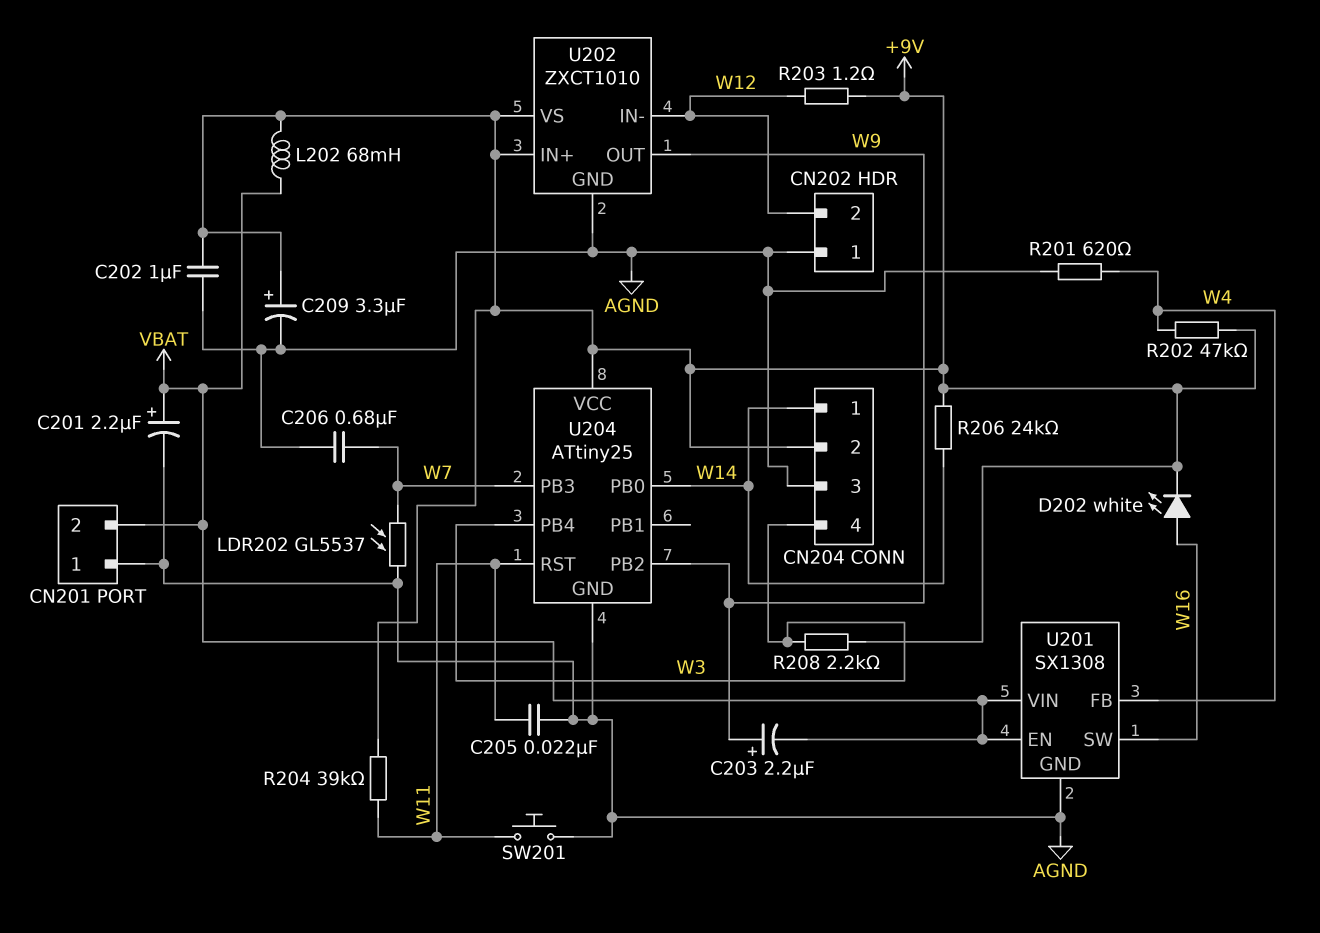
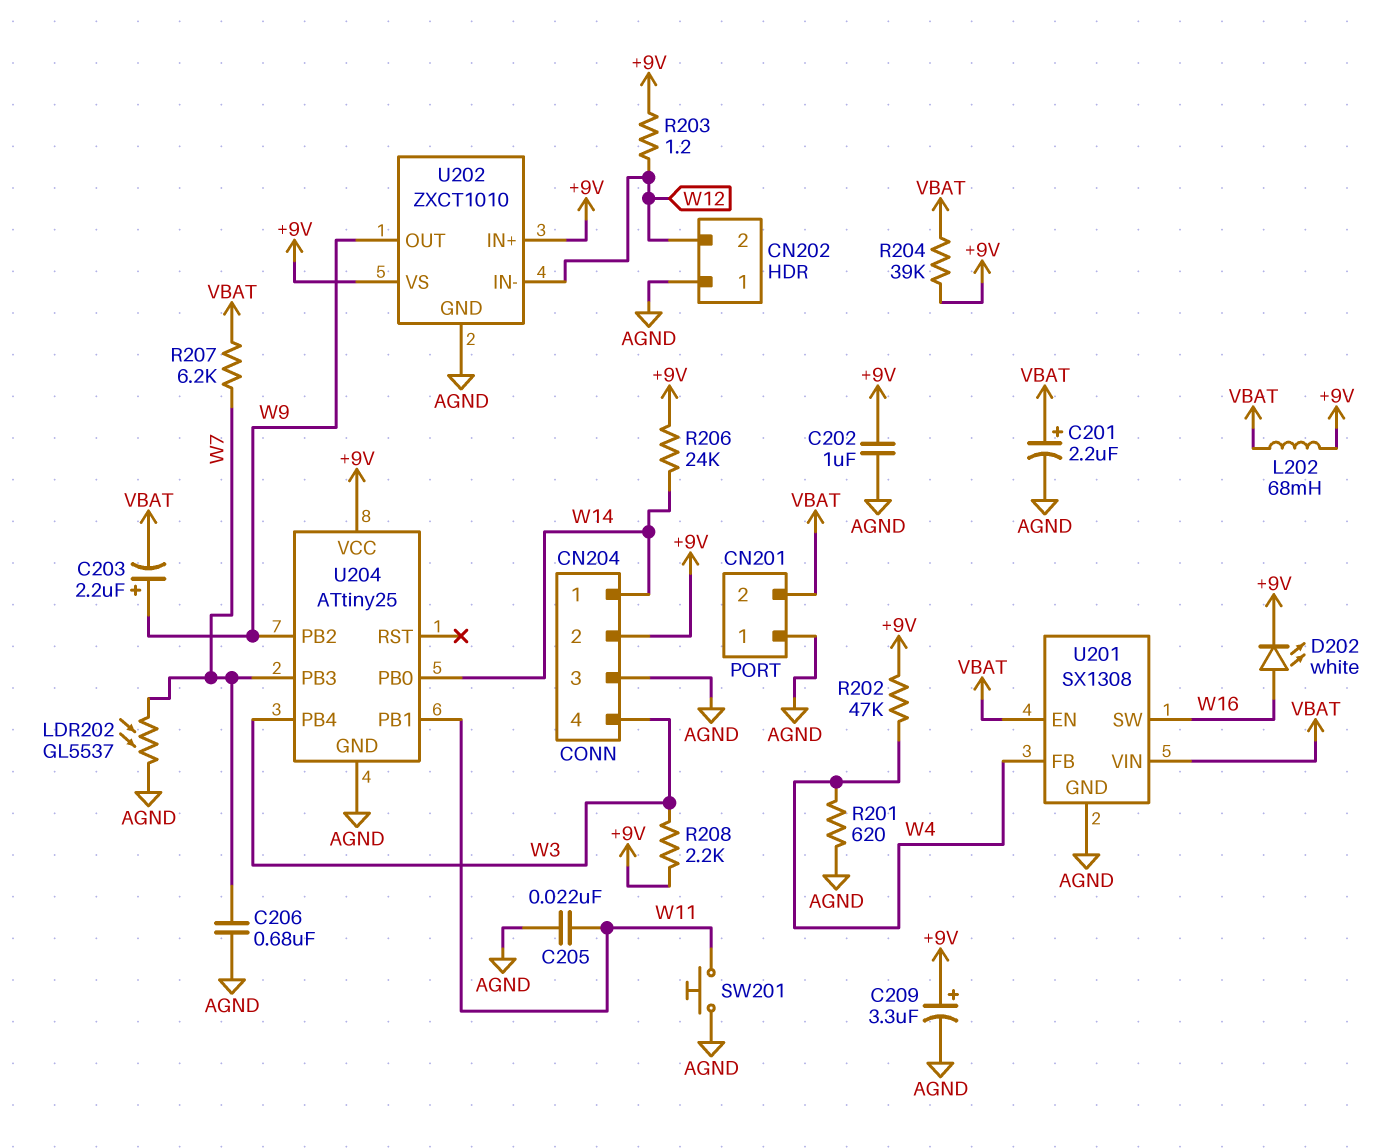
R204: 39k (+9V, W11) -> 39k (+9V, VBAT)
R207: none -> 6.2k (VBAT, W7)
U204 pin PB1: none -> W11
U204 pin RST: W11 -> none

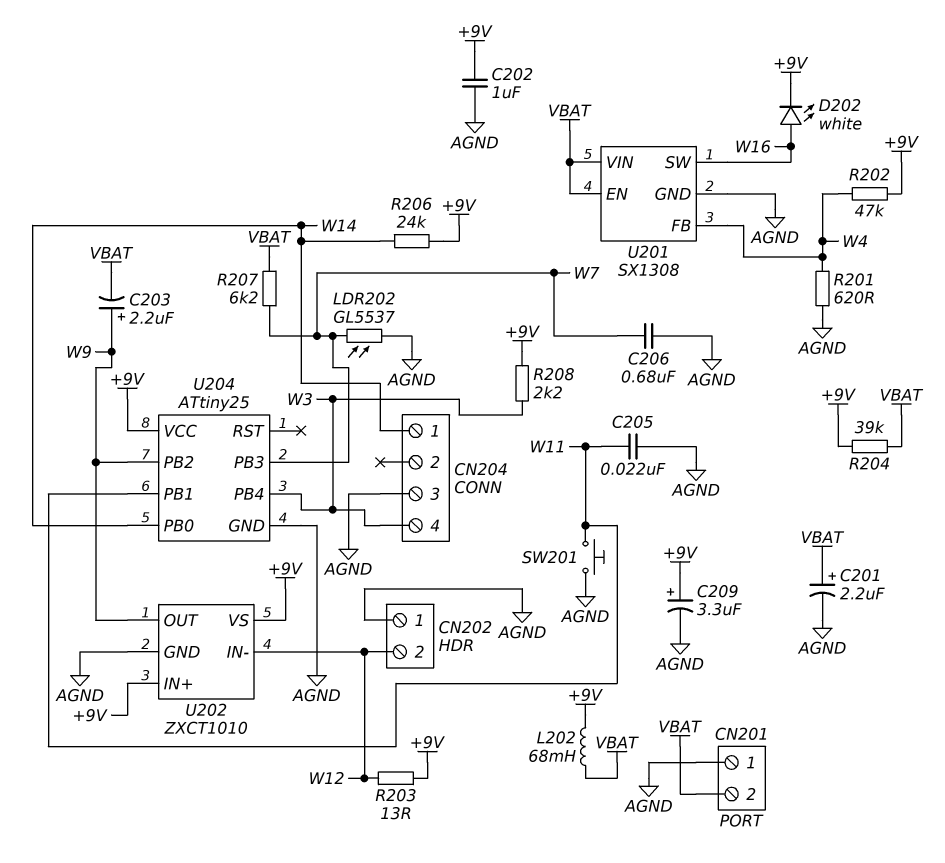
CN204 pin 2: +9V -> none
R203: 1.2 (+9V, W12) -> 13 (+9V, W12)

